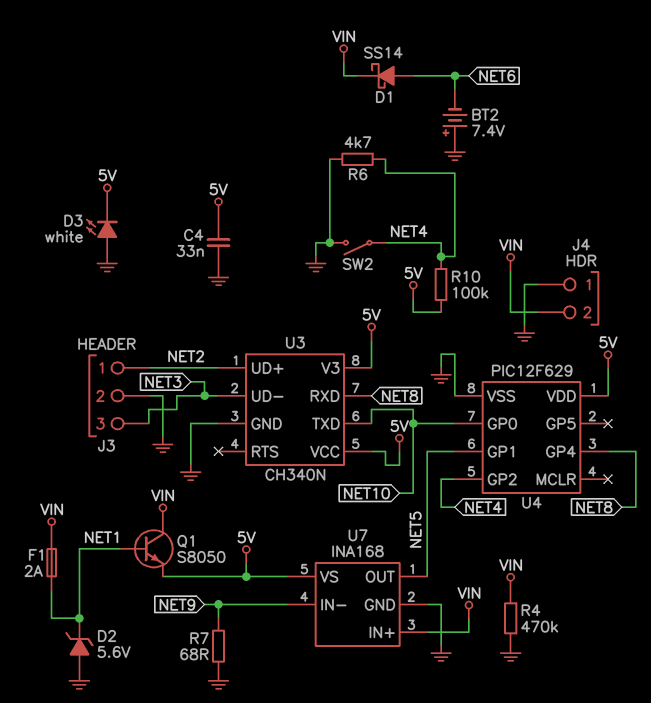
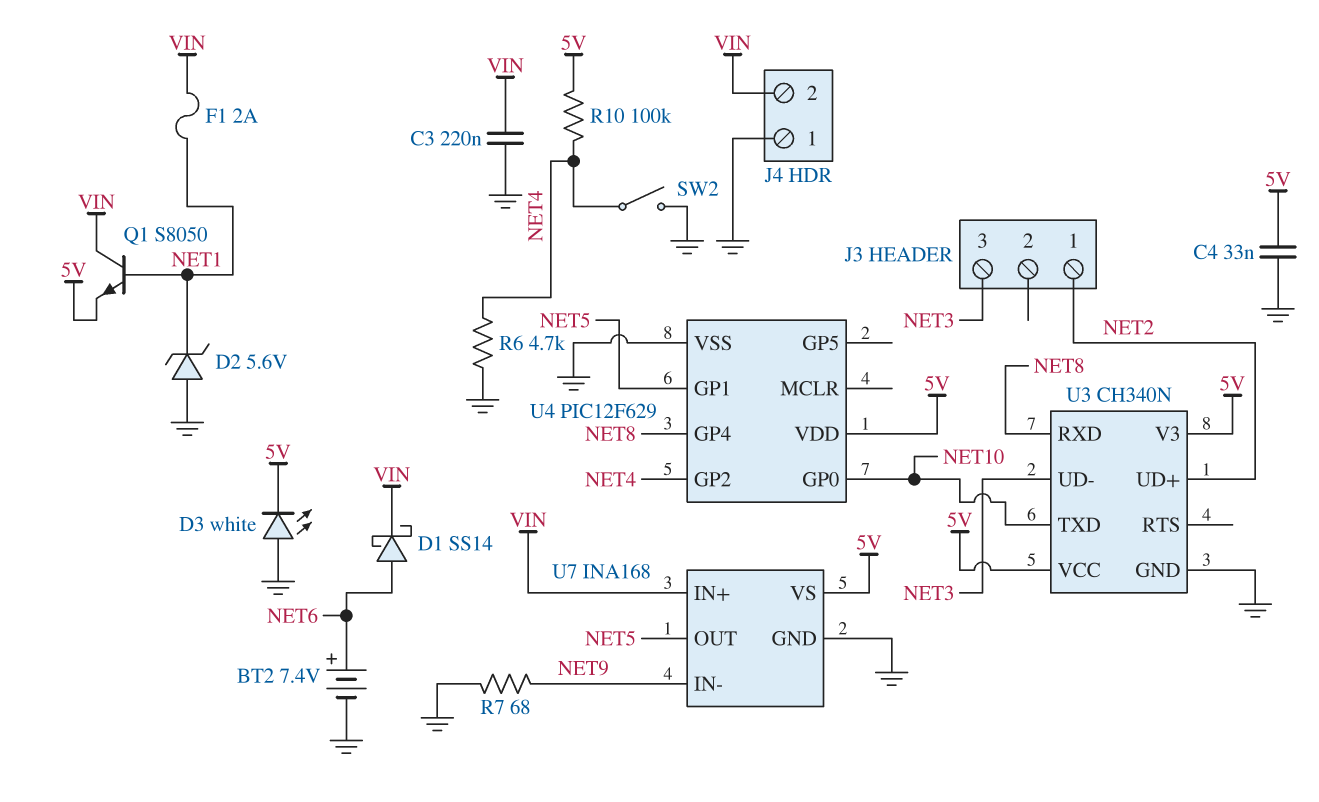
BT2: 7.4V (plus GND, minus NET6) -> 7.4V (plus NET6, minus GND)
C3: none -> 220nF (GND, VIN)
J3 pin 2: GND -> none
R4: 470k (GND, VIN) -> none

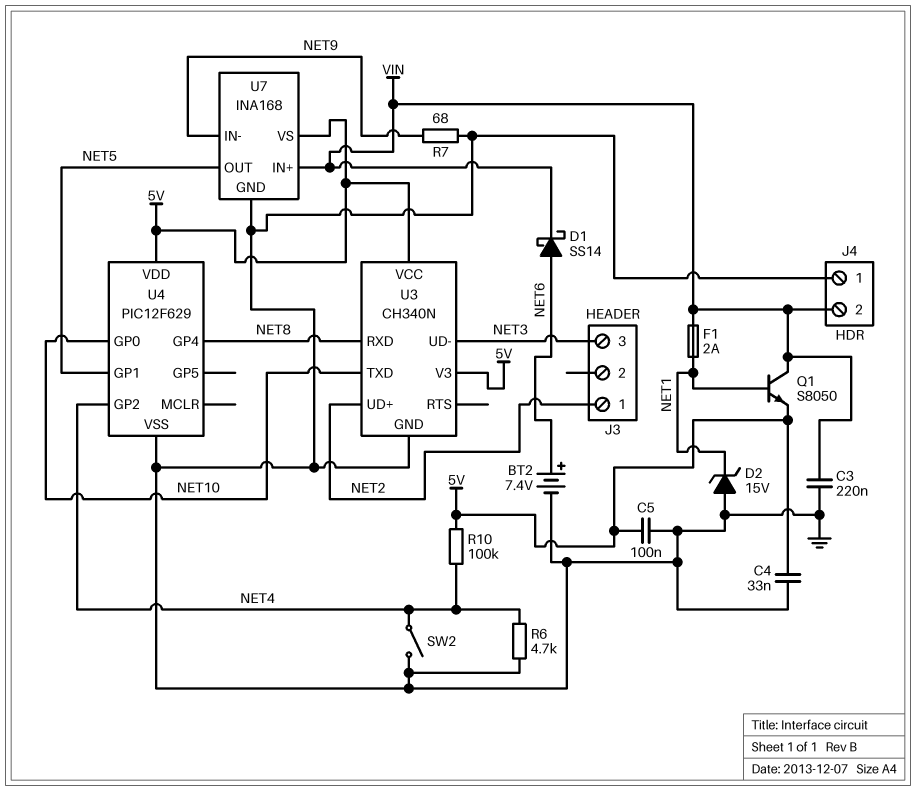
C5: none -> 100nF (5V, GND)
D2: zener 5.6V (A GND, K NET1) -> zener 15V (A GND, K NET1)
D3: LED white (A GND, K 5V) -> none

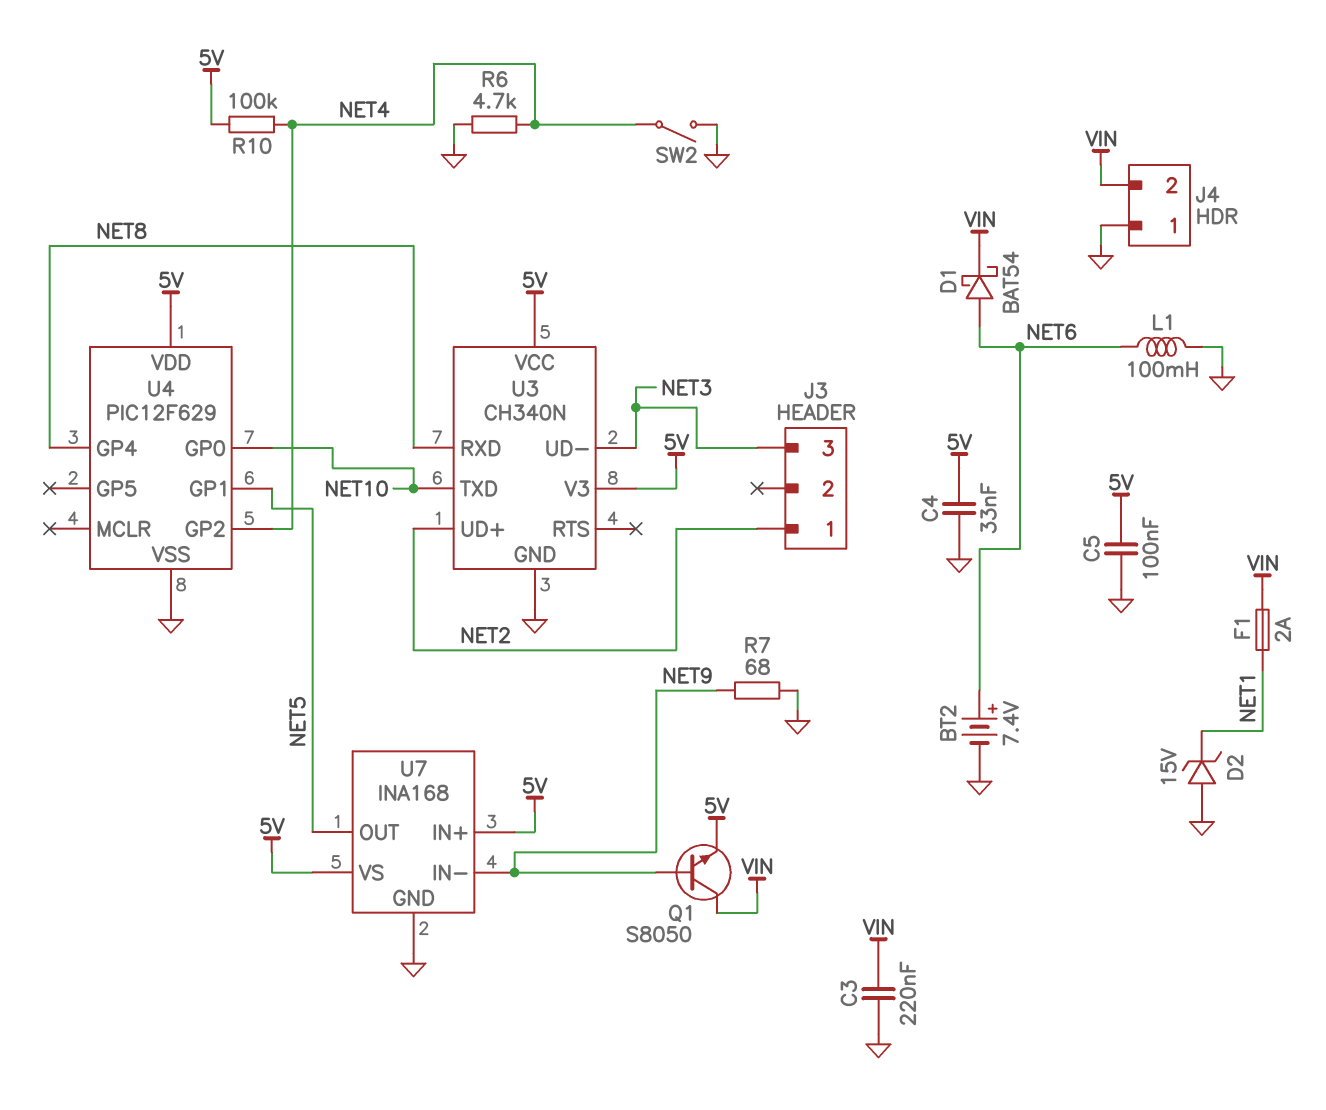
D1: schottky SS14 (A NET6, K VIN) -> schottky BAT54 (A NET6, K VIN)
L1: none -> 100mH (GND, NET6)
Q1: NPN S8050 (B NET1, C VIN, E 5V) -> NPN S8050 (B NET9, C VIN, E 5V)
U7 pin IN+: VIN -> 5V

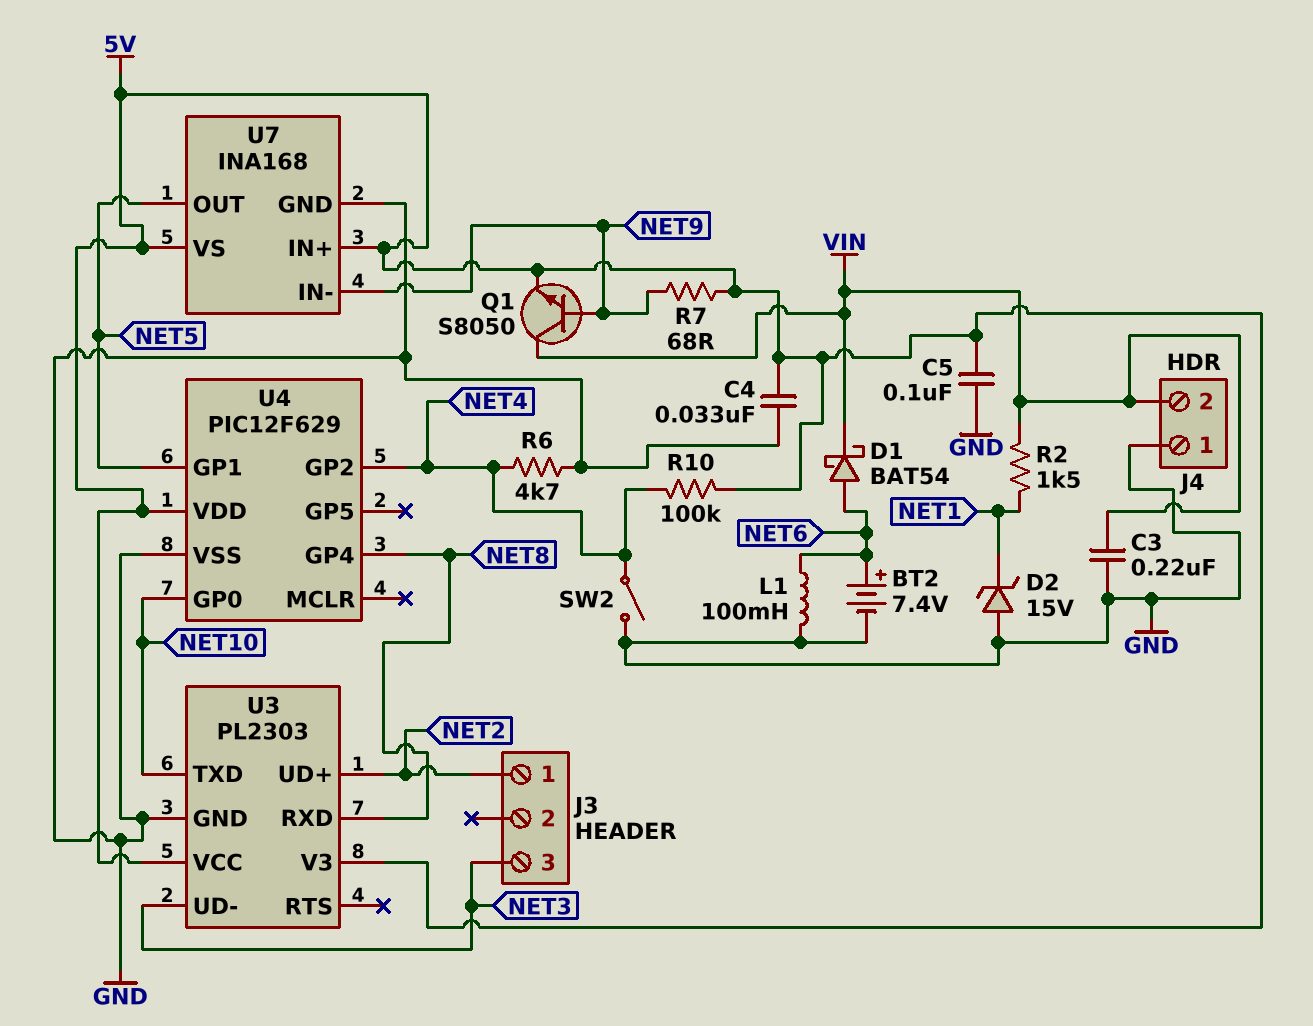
F1: 2A (NET1, VIN) -> none
R2: none -> 1.5k (NET1, VIN)
R7: 68 (GND, NET9) -> 68 (5V, NET9)
U3: CH340N -> PL2303

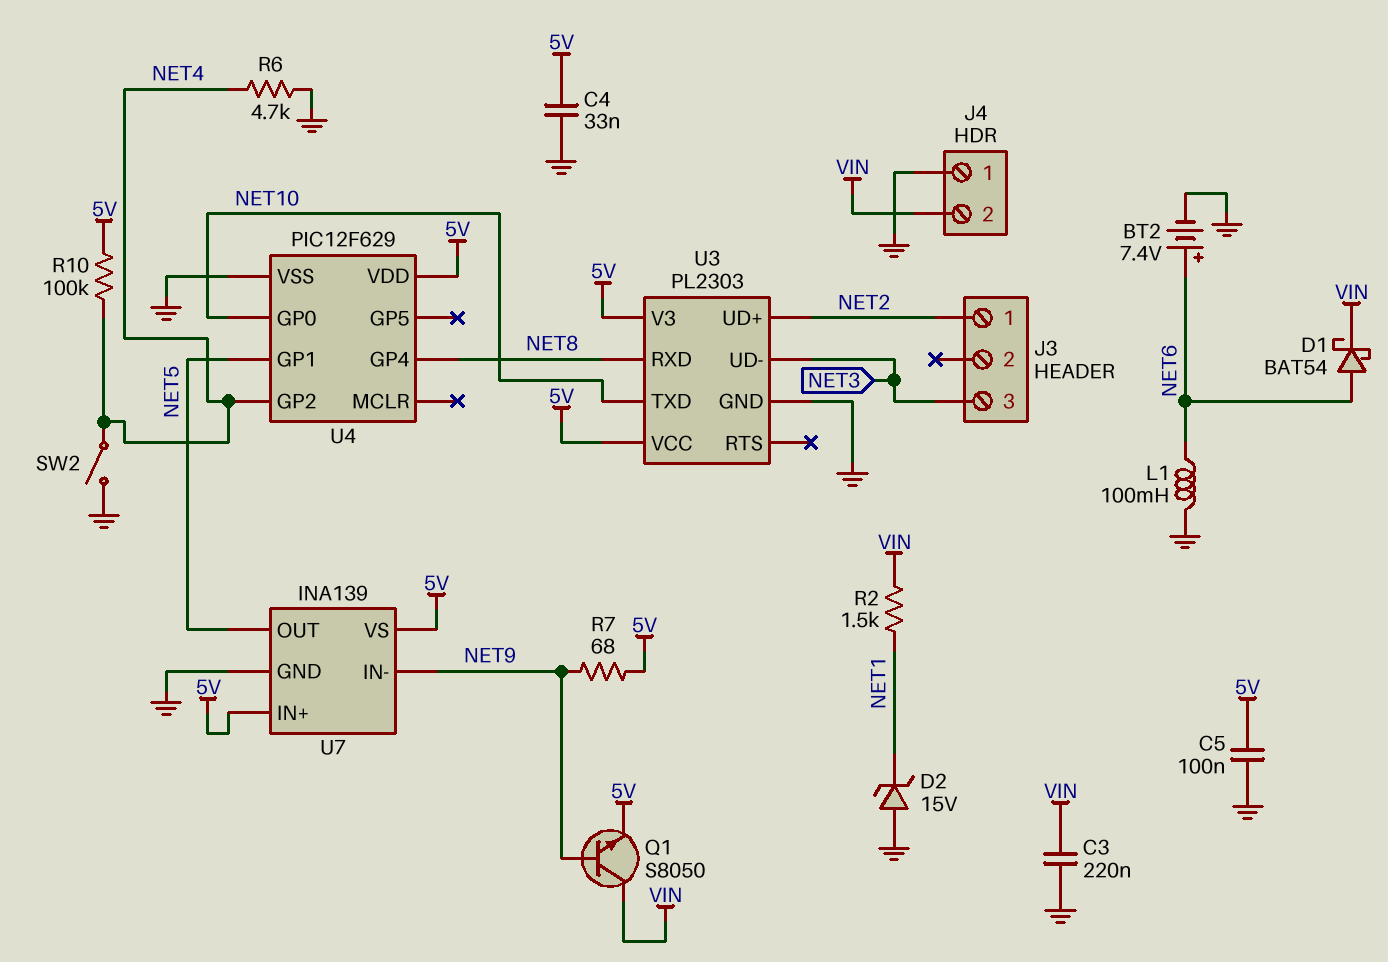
U7: INA168 -> INA139

